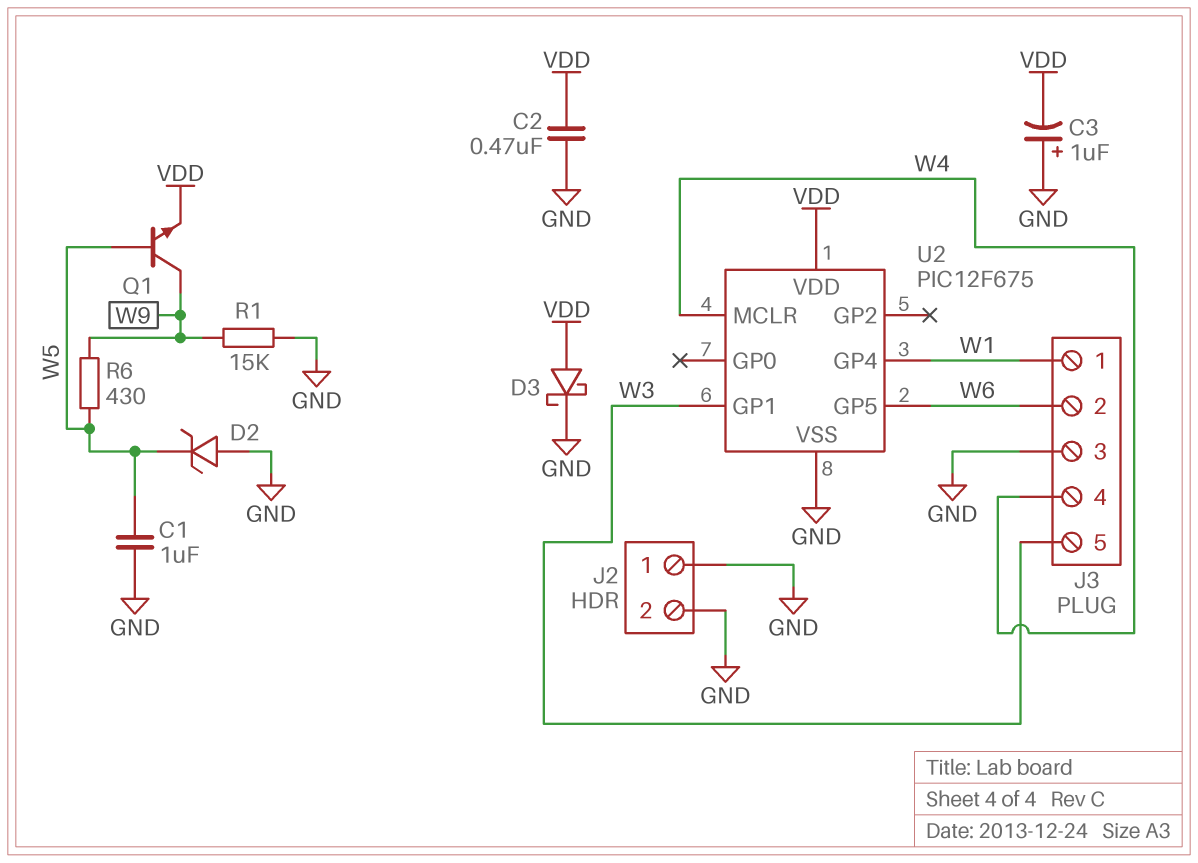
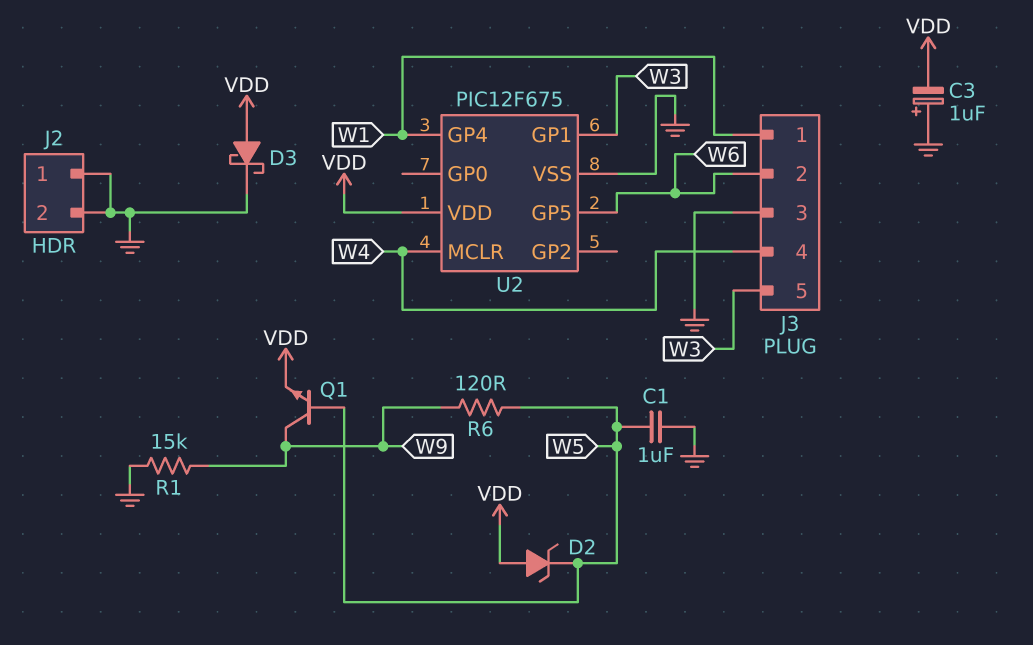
C2: 470nF (GND, VDD) -> none
D2: zener (A GND, K W5) -> zener (A VDD, K W5)
R6: 430 (W5, W9) -> 120 (W5, W9)

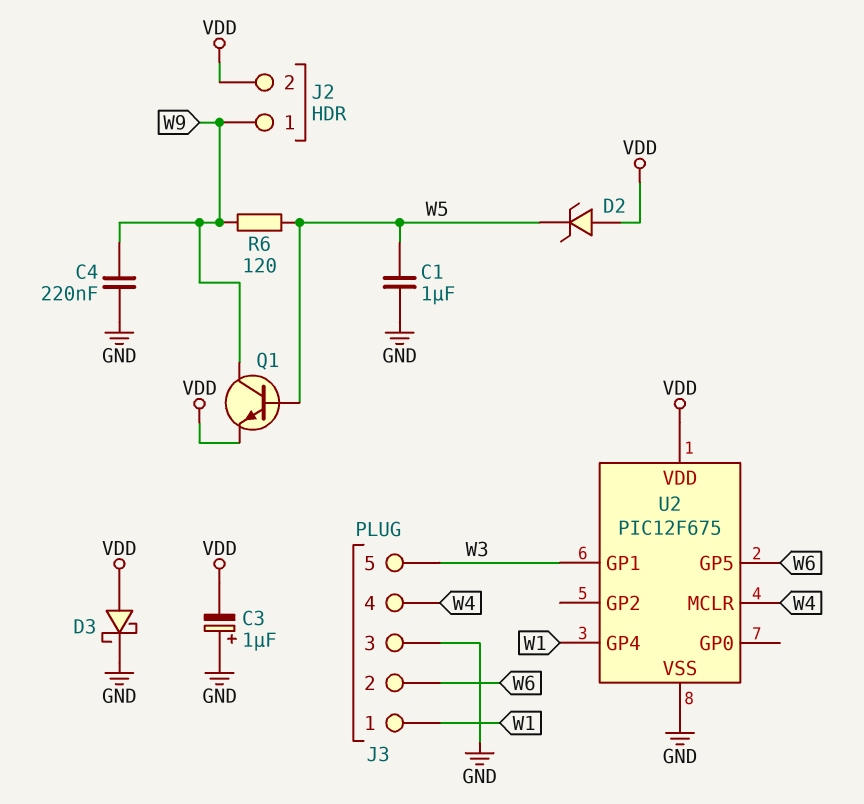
C4: none -> 220nF (GND, W9)
J2 pin 1: GND -> W9
J2 pin 2: GND -> VDD
R1: 15k (GND, W9) -> none

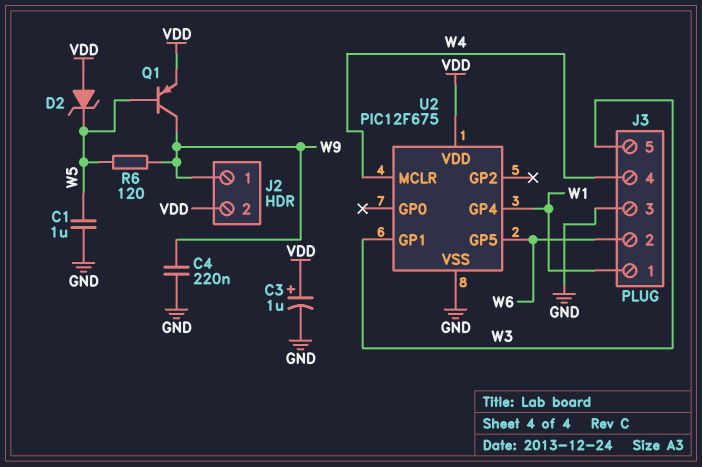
C3: 1uF (plus GND, minus VDD) -> 1uF (plus VDD, minus GND)
D3: schottky (A VDD, K GND) -> none
Q1: NPN (B W5, C W9, E VDD) -> PNP (B W5, C W9, E VDD)

